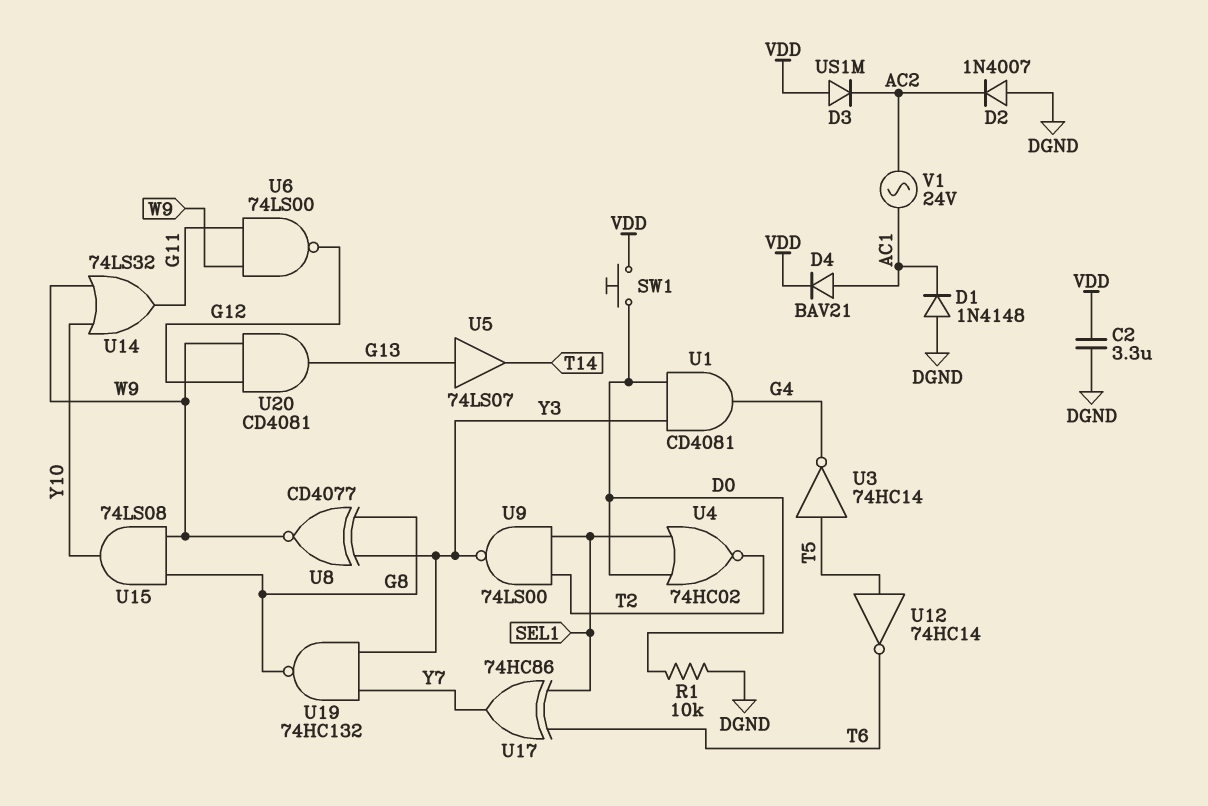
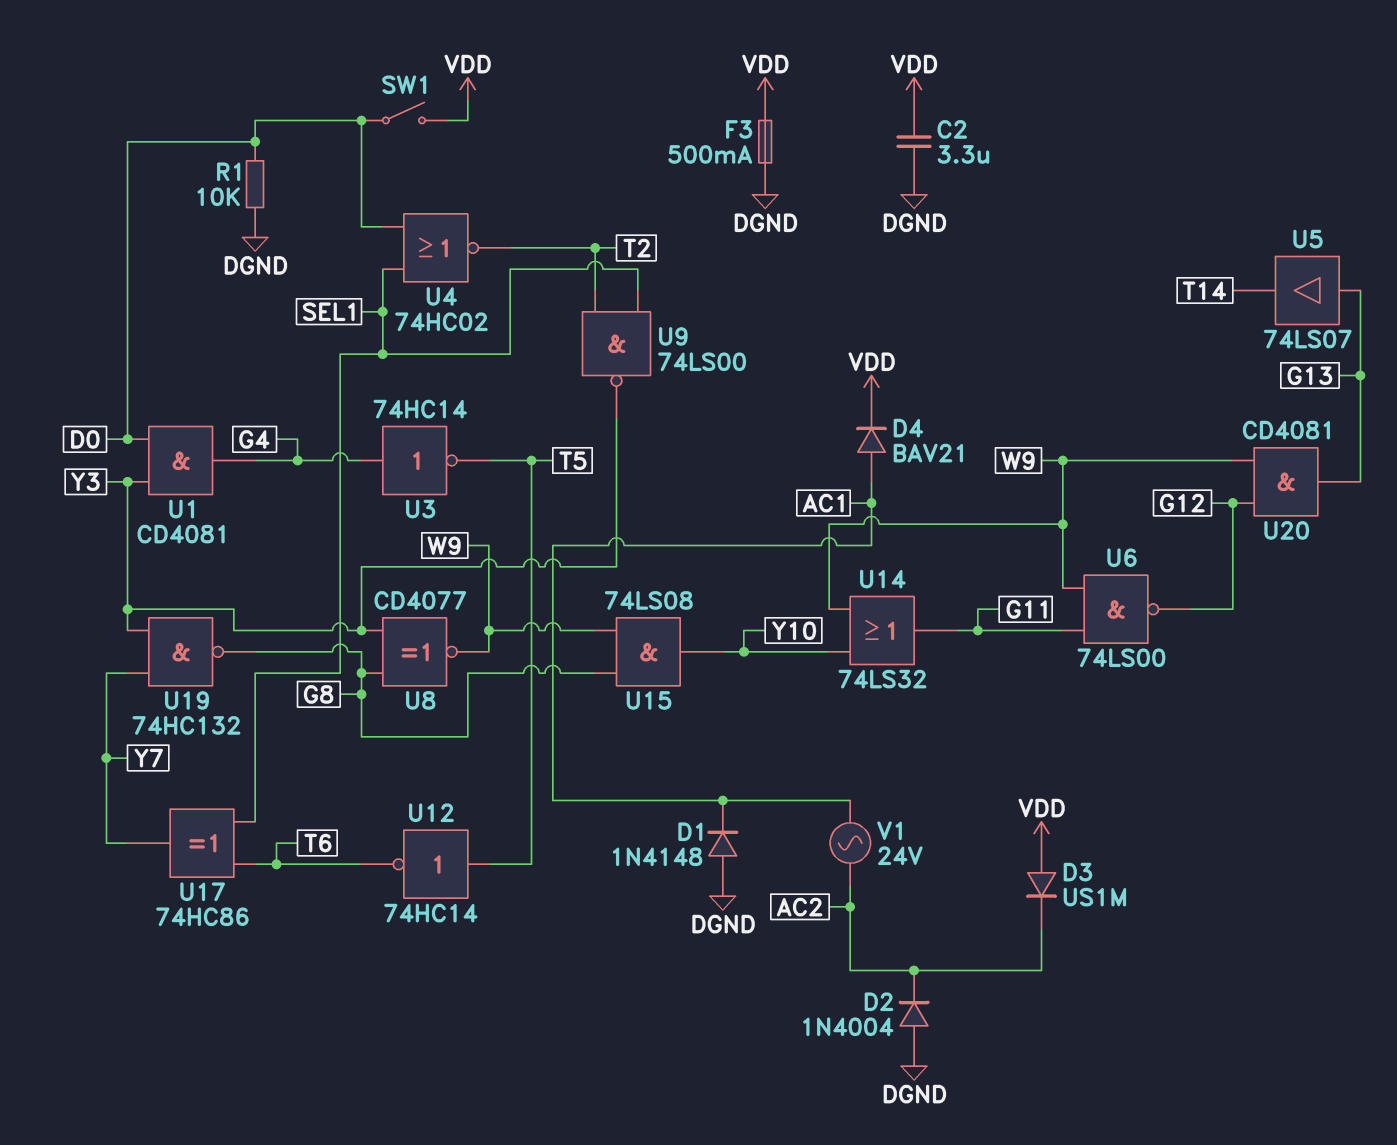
D2: diode 1N4007 (A DGND, K AC2) -> diode 1N4004 (A DGND, K AC2)
F3: none -> 500mA (DGND, VDD)
SW1: button (D0, VDD) -> switch (D0, VDD)
U3: NOT 74HC14 (in T5, out G4) -> NOT 74HC14 (in G4, out T5)

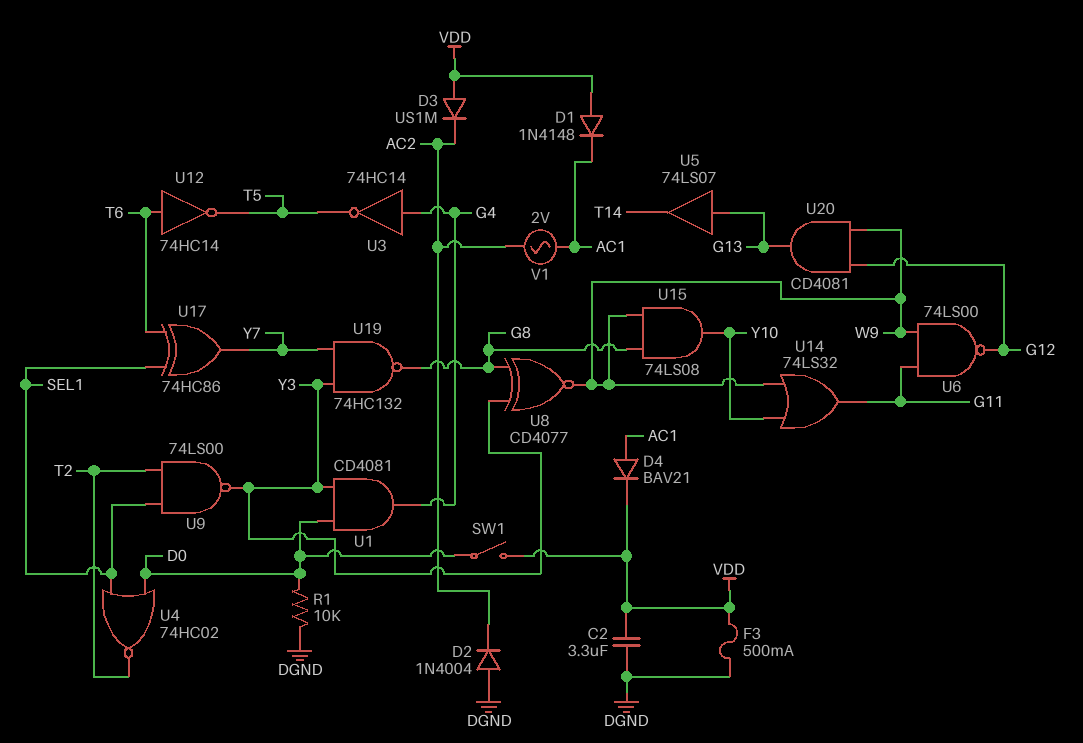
D1: diode 1N4148 (A DGND, K AC1) -> diode 1N4148 (A VDD, K AC1)
U12: NOT 74HC14 (in T5, out T6) -> NOT 74HC14 (in T6, out T5)
V1: AC 24V (AC1, AC2) -> AC 2V (AC1, AC2)

